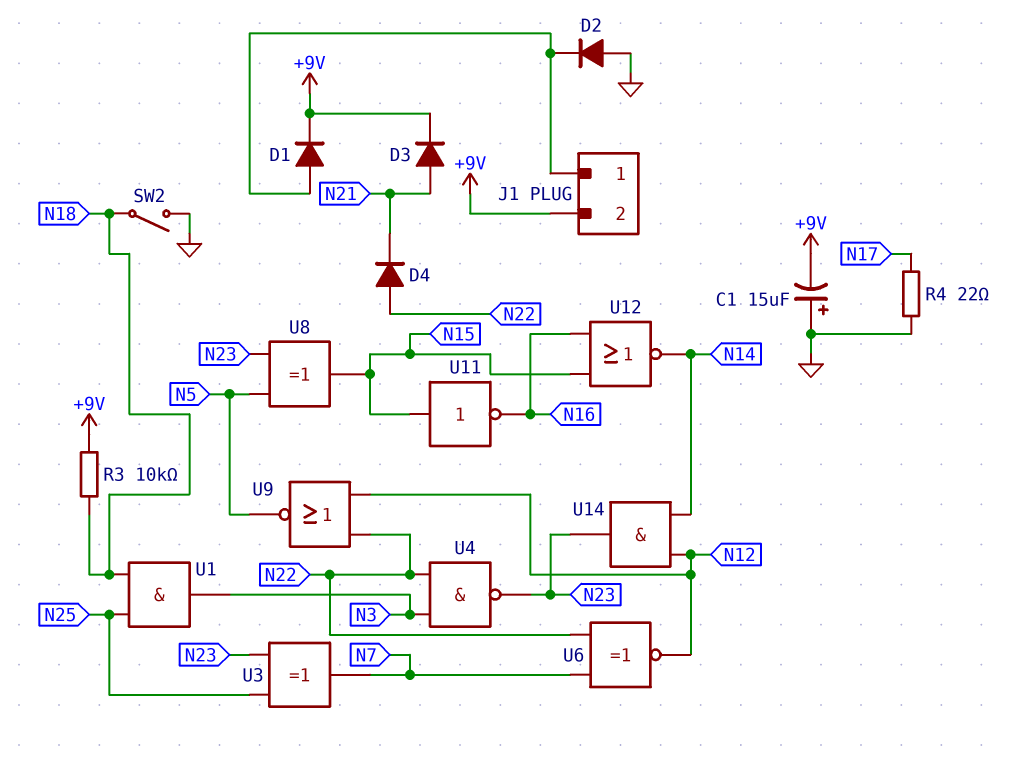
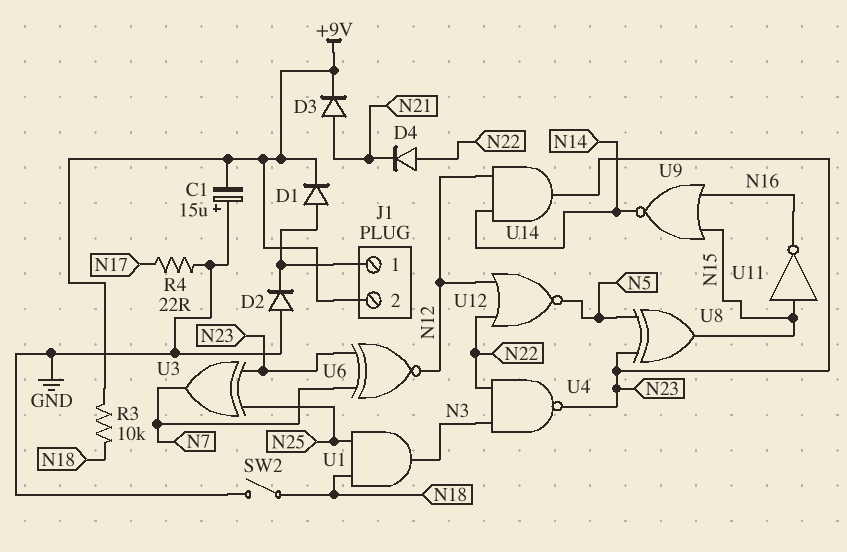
U6: XNOR (in N7, in N22, out N12) -> XNOR (in N7, in N23, out N12)
U9: NOR (in N12, in N22, out N5) -> NOR (in N15, in N16, out N14)
U12: NOR (in N15, in N16, out N14) -> NOR (in N12, in N22, out N5)

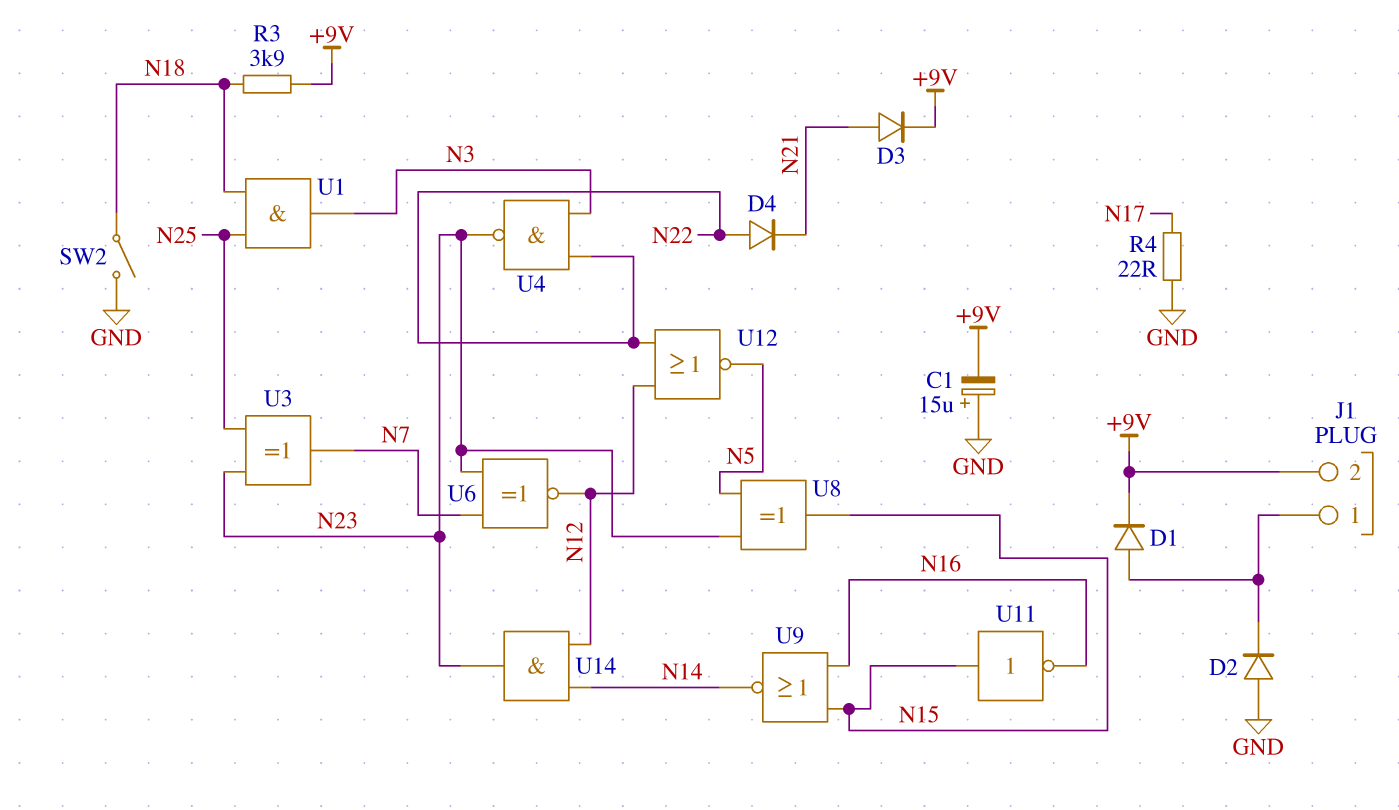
R3: 10k (+9V, N18) -> 3.9k (+9V, N18)

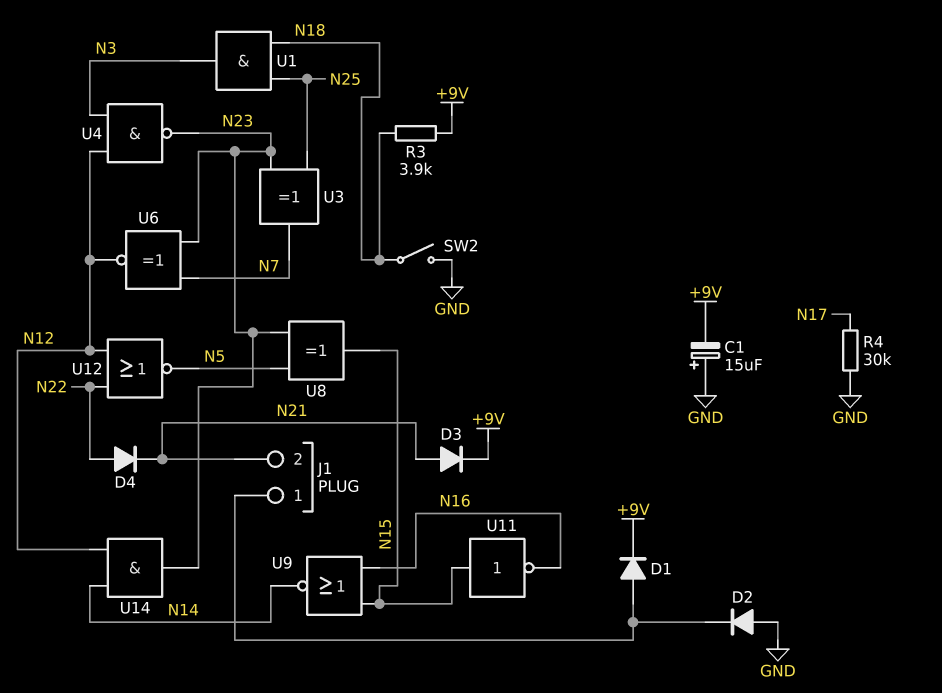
J1 pin 2: +9V -> N21
R4: 22 (GND, N17) -> 30k (GND, N17)
U4: NAND (in N3, in N22, out N23) -> NAND (in N3, in N12, out N23)

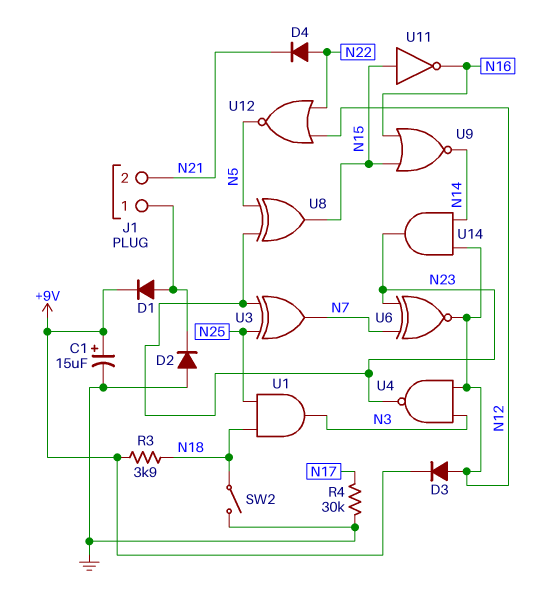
C1: 15uF (plus GND, minus +9V) -> 15uF (plus +9V, minus GND)
D3: diode (A N21, K +9V) -> diode (A N12, K +9V)

